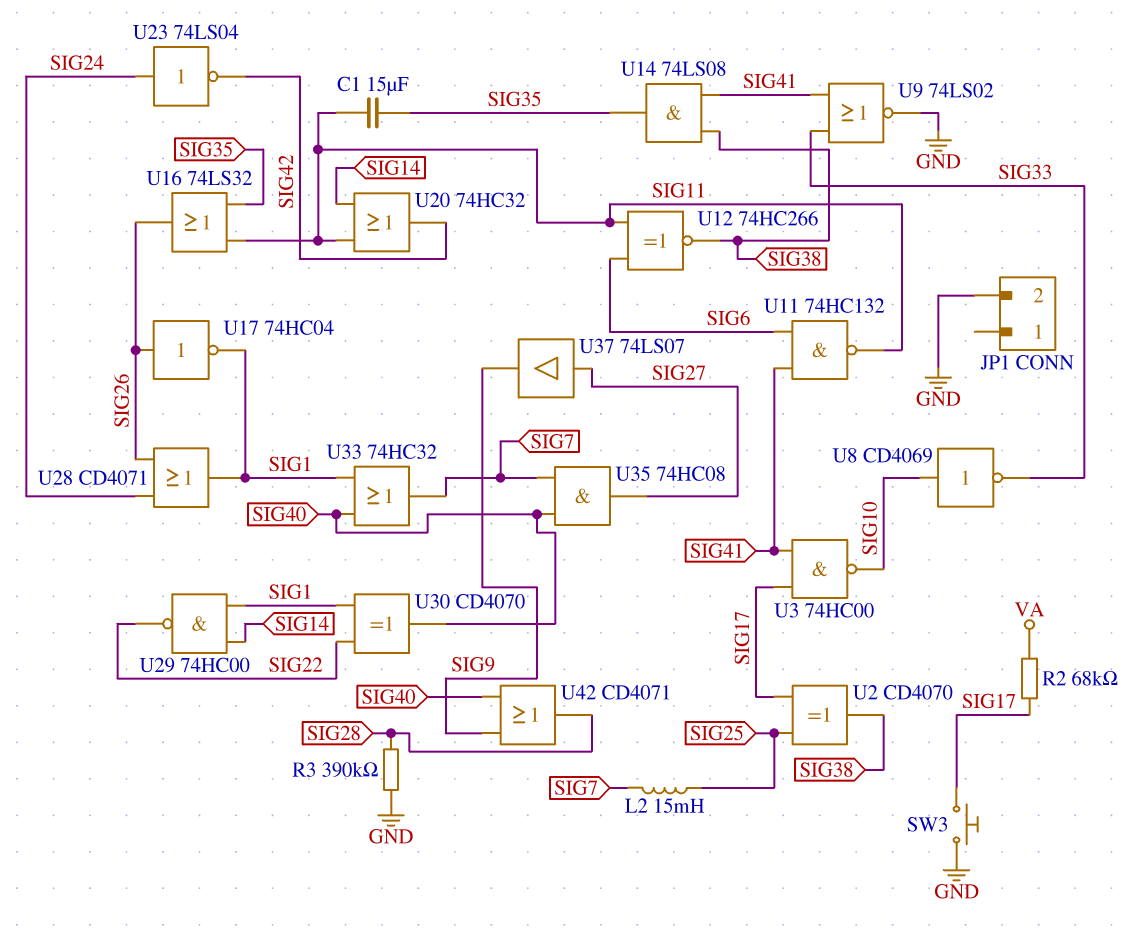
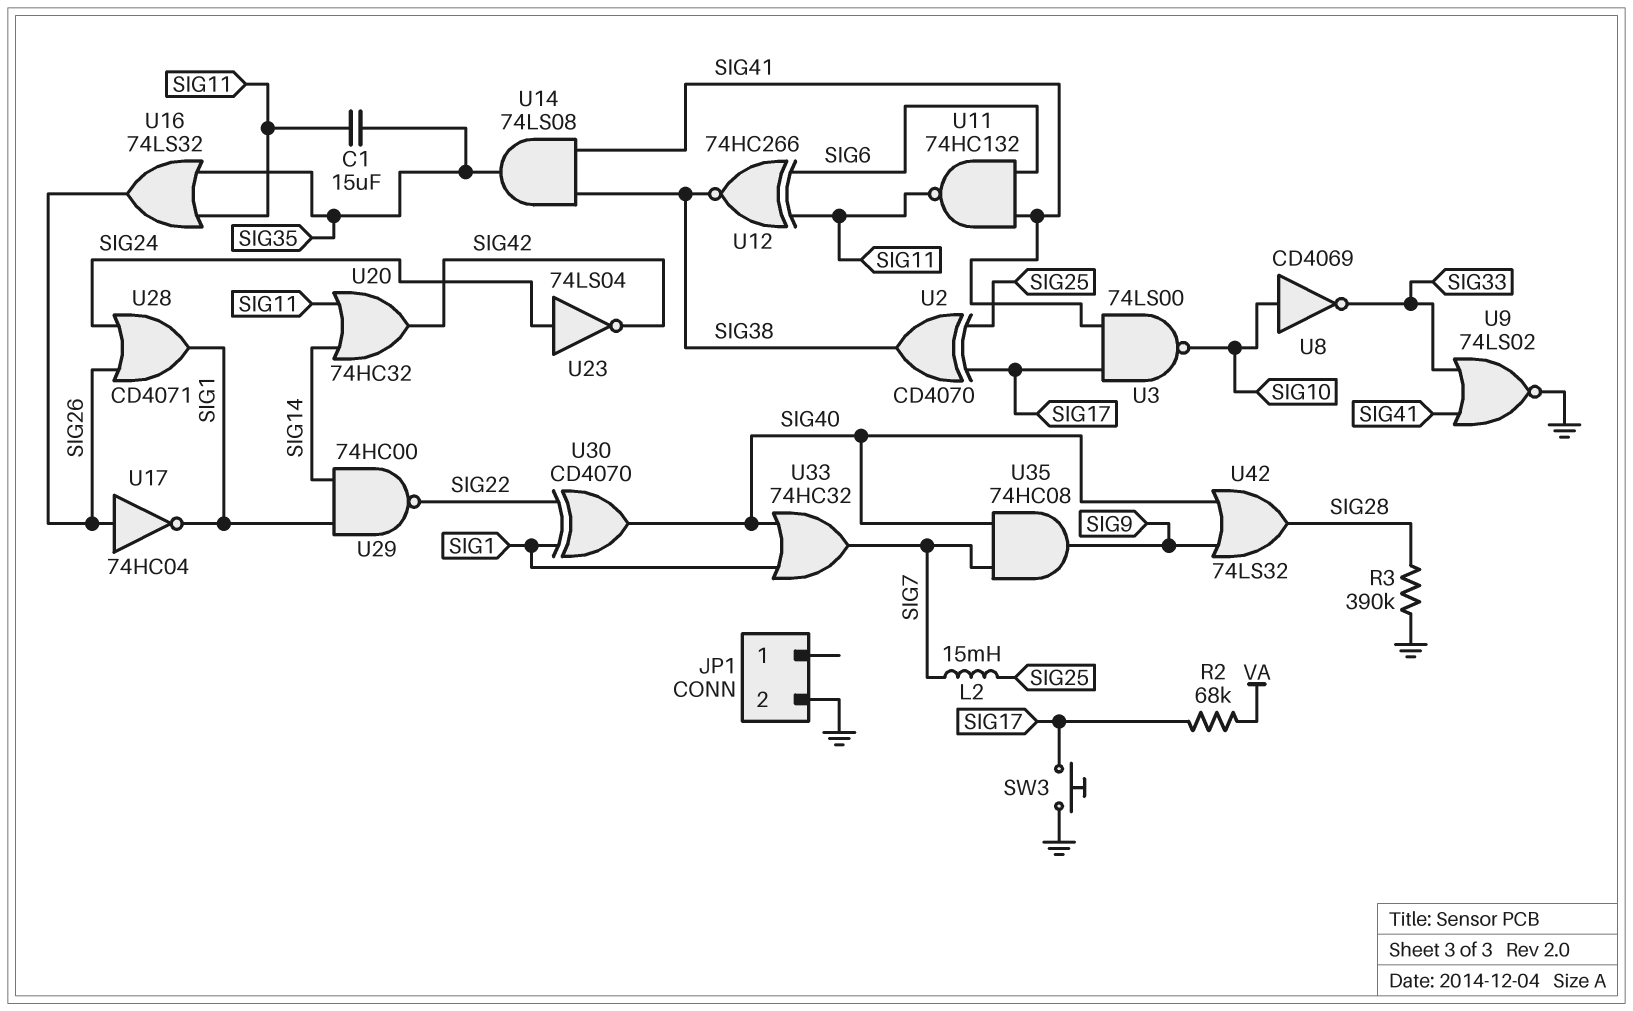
U3: NAND 74HC00 (in SIG17, in SIG41, out SIG10) -> NAND 74LS00 (in SIG17, in SIG41, out SIG10)
U35: AND 74HC08 (in SIG7, in SIG40, out SIG27) -> AND 74HC08 (in SIG7, in SIG40, out SIG9)
U37: buffer 74LS07 (in SIG27, out SIG9) -> none
U42: OR CD4071 (in SIG9, in SIG40, out SIG28) -> OR 74LS32 (in SIG9, in SIG40, out SIG28)

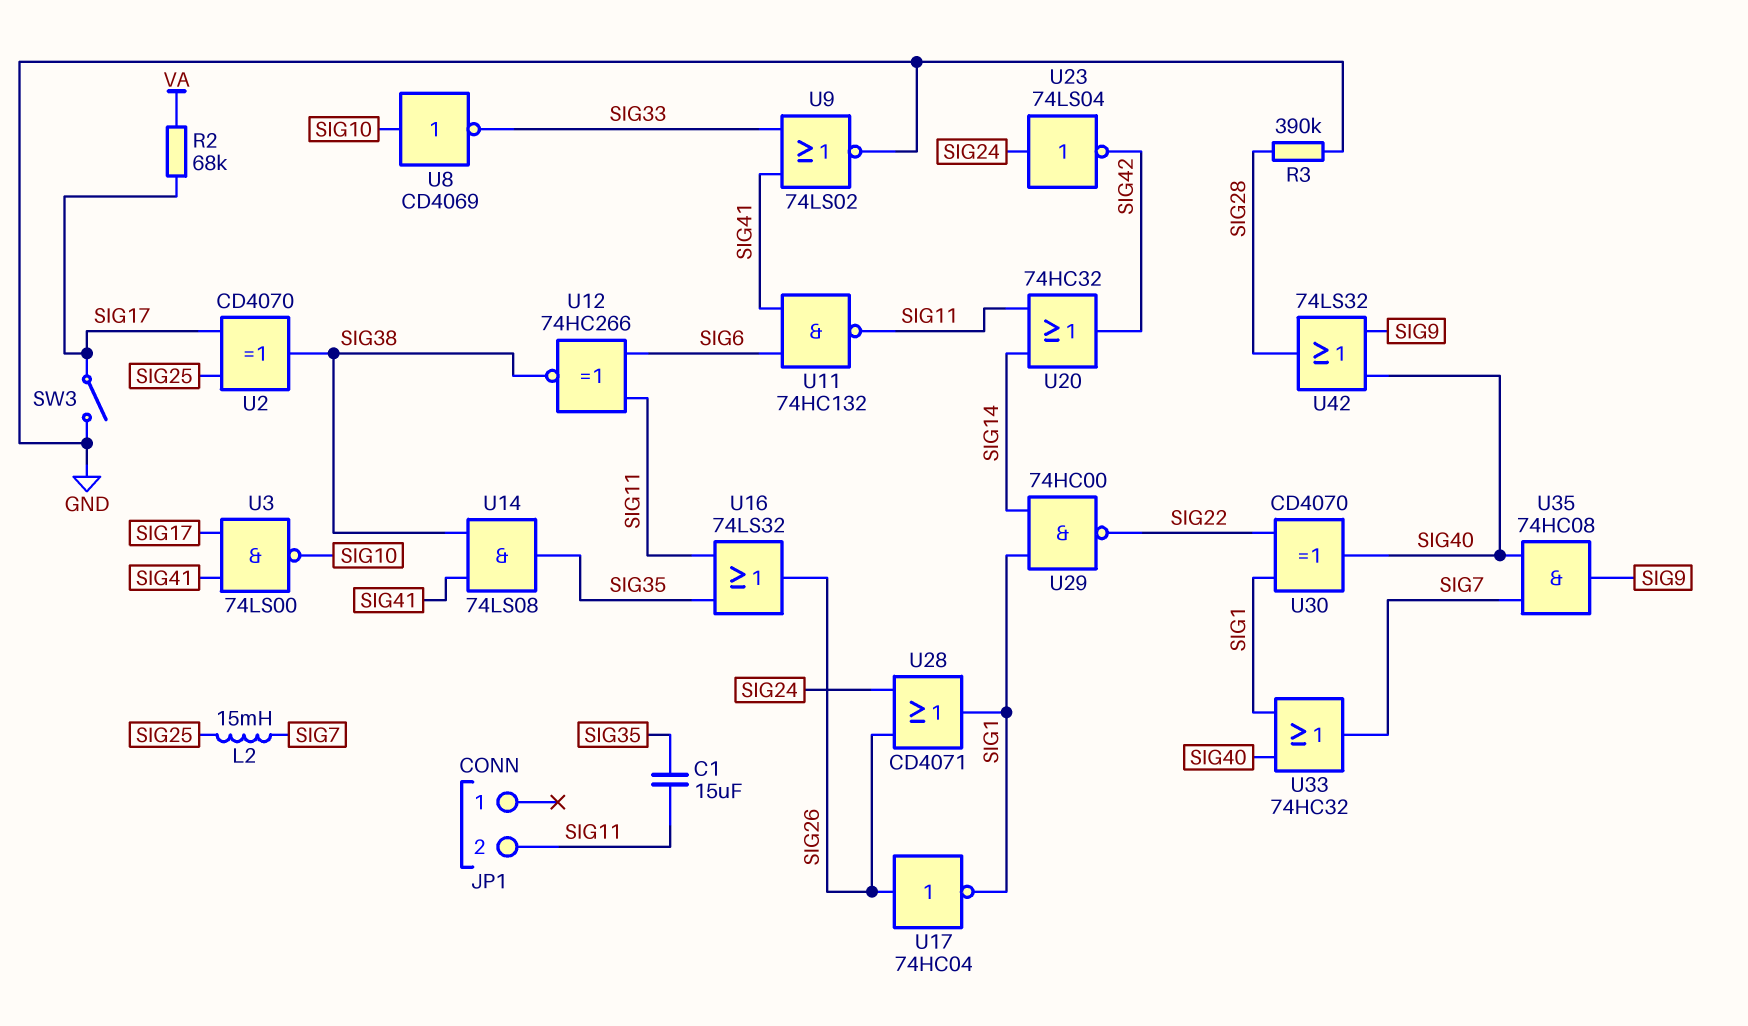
JP1 pin 2: GND -> SIG11
SW3: button (GND, SIG17) -> switch (GND, SIG17)

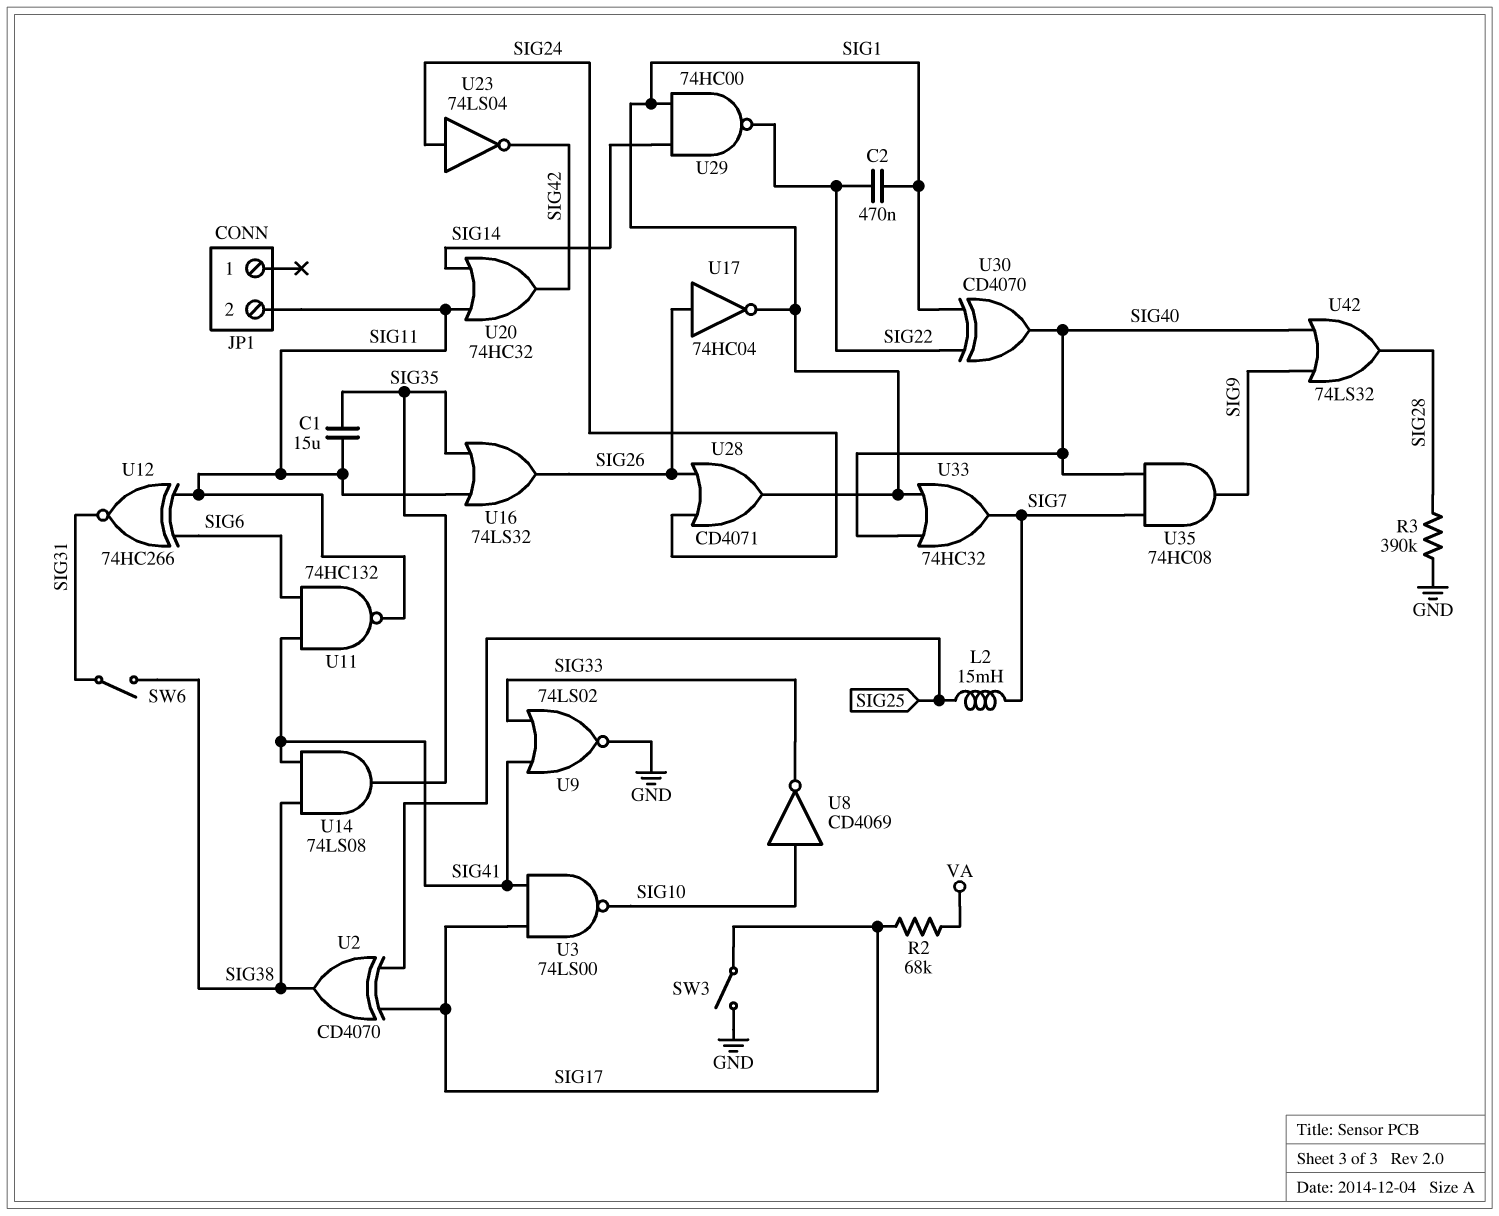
C2: none -> 470nF (SIG1, SIG22)
SW6: none -> switch (SIG31, SIG38)
U12: XNOR 74HC266 (in SIG6, in SIG11, out SIG38) -> XNOR 74HC266 (in SIG6, in SIG11, out SIG31)

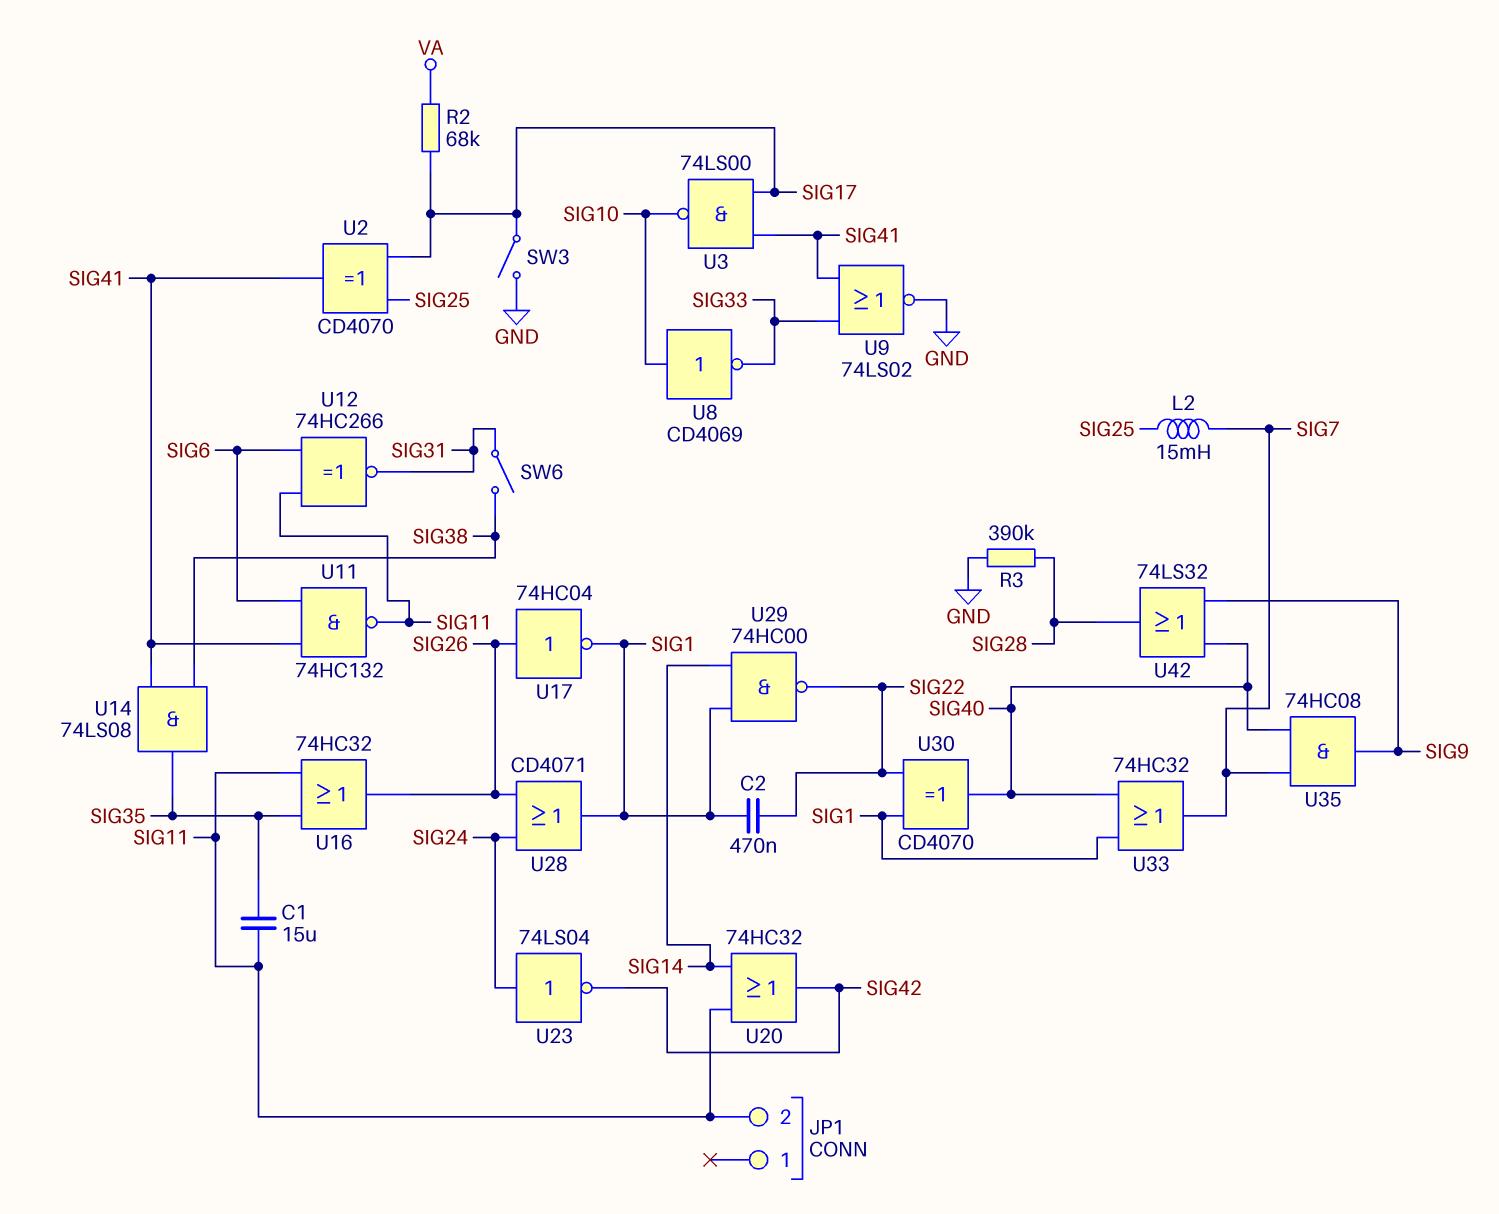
U2: XOR CD4070 (in SIG17, in SIG25, out SIG38) -> XOR CD4070 (in SIG17, in SIG25, out SIG41)
U16: OR 74LS32 (in SIG11, in SIG35, out SIG26) -> OR 74HC32 (in SIG11, in SIG35, out SIG26)

